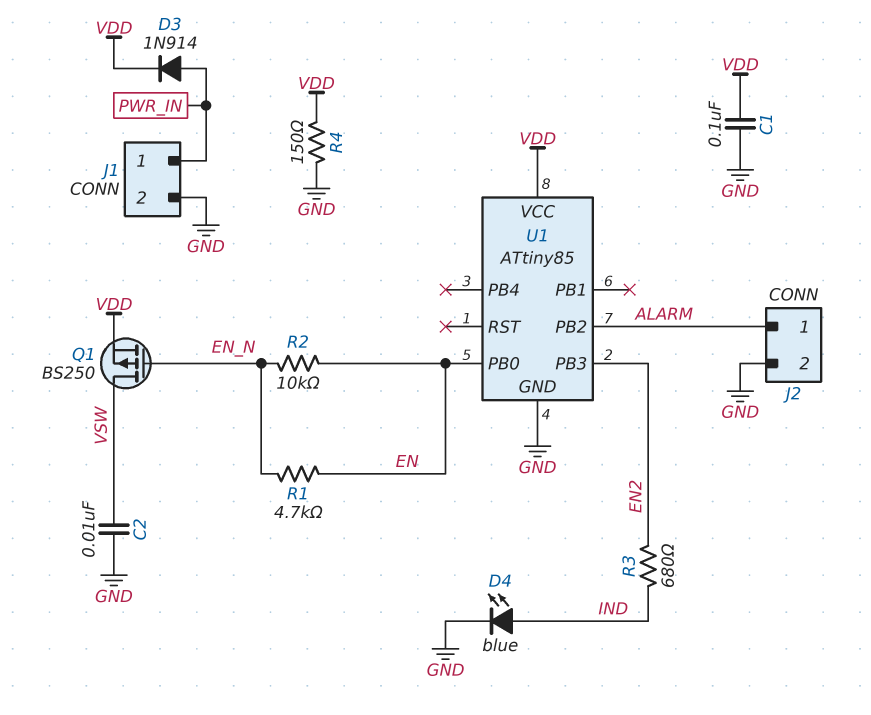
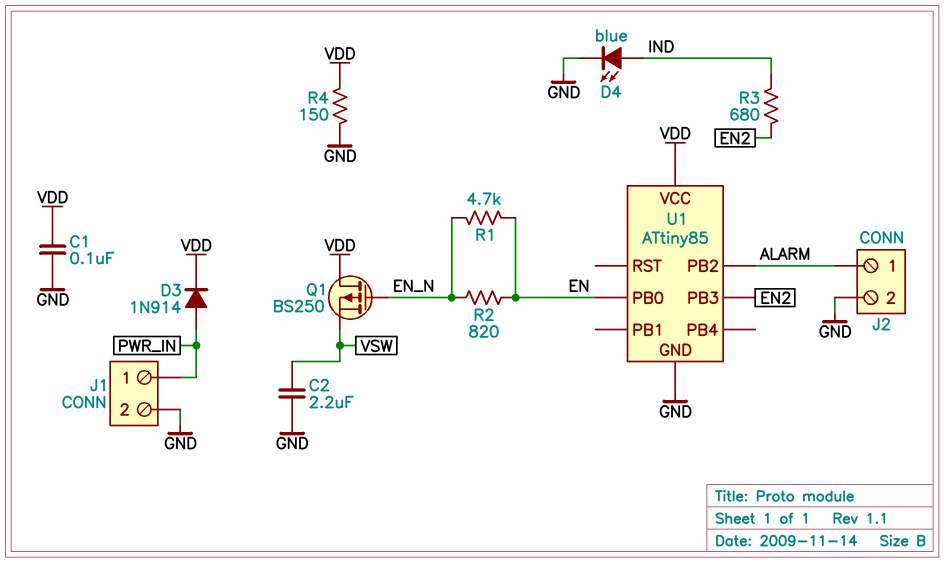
C2: 10nF (GND, VSW) -> 2.2uF (GND, VSW)
Q1: PMOS BS250 (G EN_N, D VSW, S VDD) -> PMOS BS250 (G EN_N, D VDD, S VSW)
R2: 10k (EN, EN_N) -> 820 (EN, EN_N)

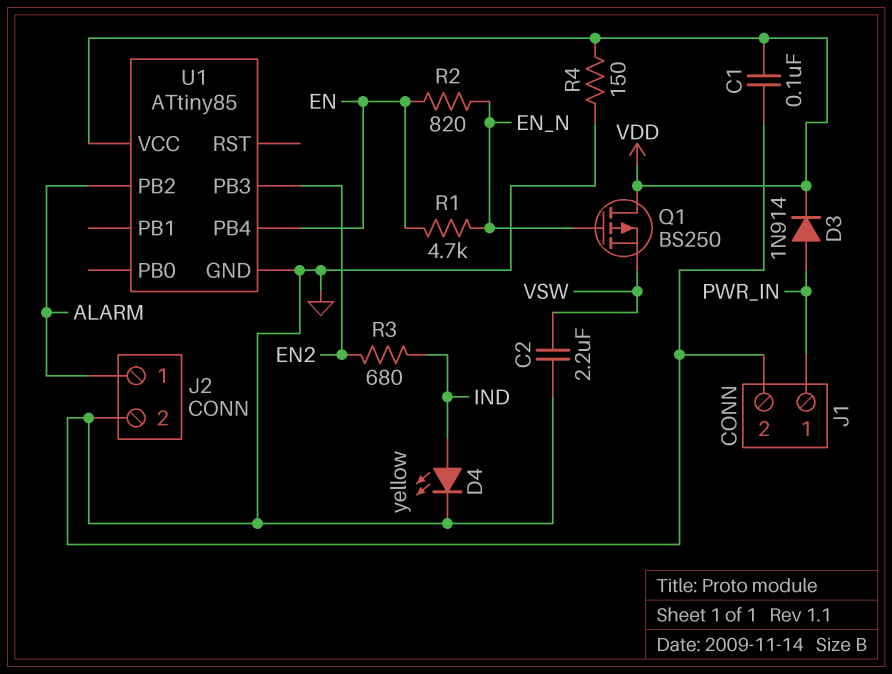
D4: LED blue (A IND, K GND) -> LED yellow (A IND, K GND)
U1 pin PB0: EN -> none
U1 pin PB4: none -> EN

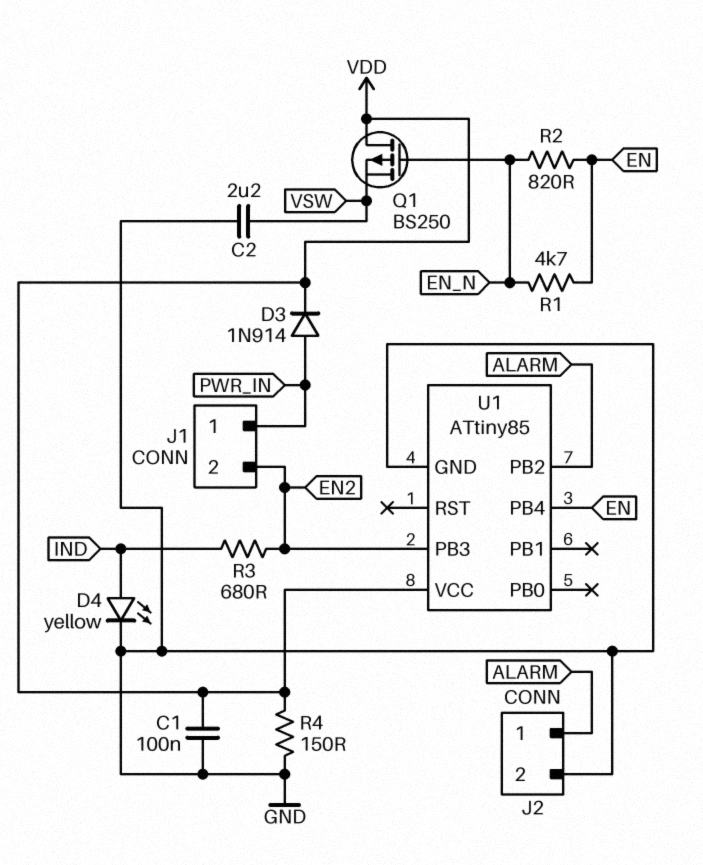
J1 pin 2: GND -> EN2

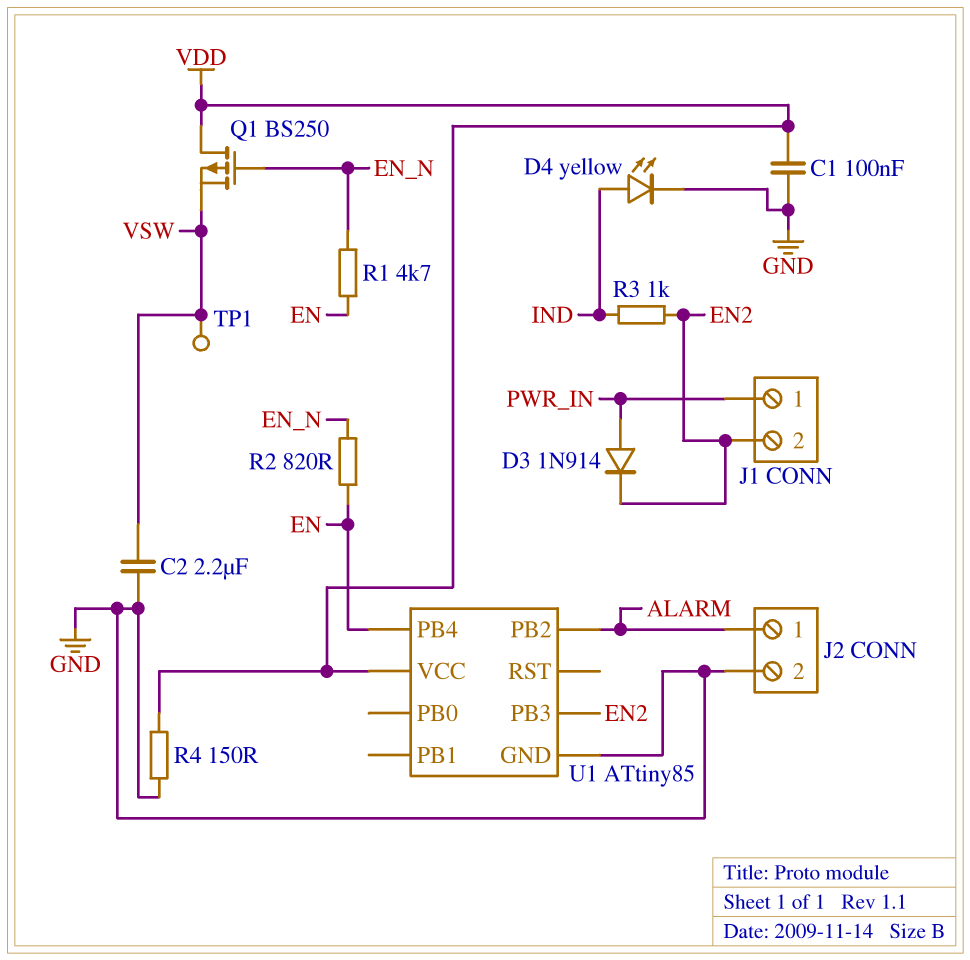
D3: diode 1N914 (A PWR_IN, K VDD) -> diode 1N914 (A PWR_IN, K EN2)
R3: 680 (EN2, IND) -> 1k (EN2, IND)
TP1: none -> test point (VSW)

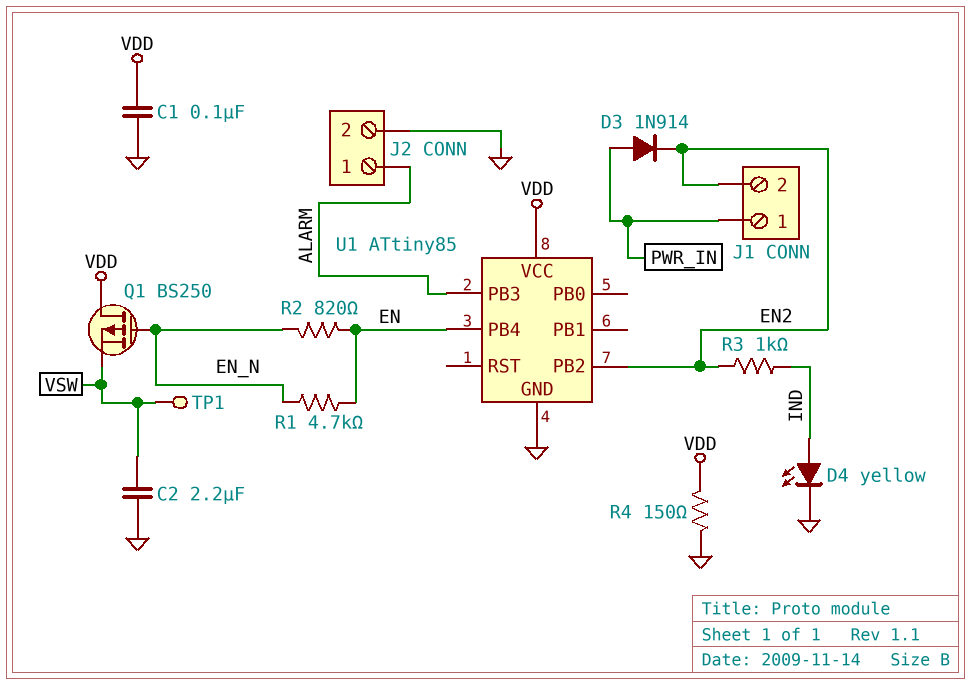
U1 pin PB2: ALARM -> EN2
U1 pin PB3: EN2 -> ALARM

